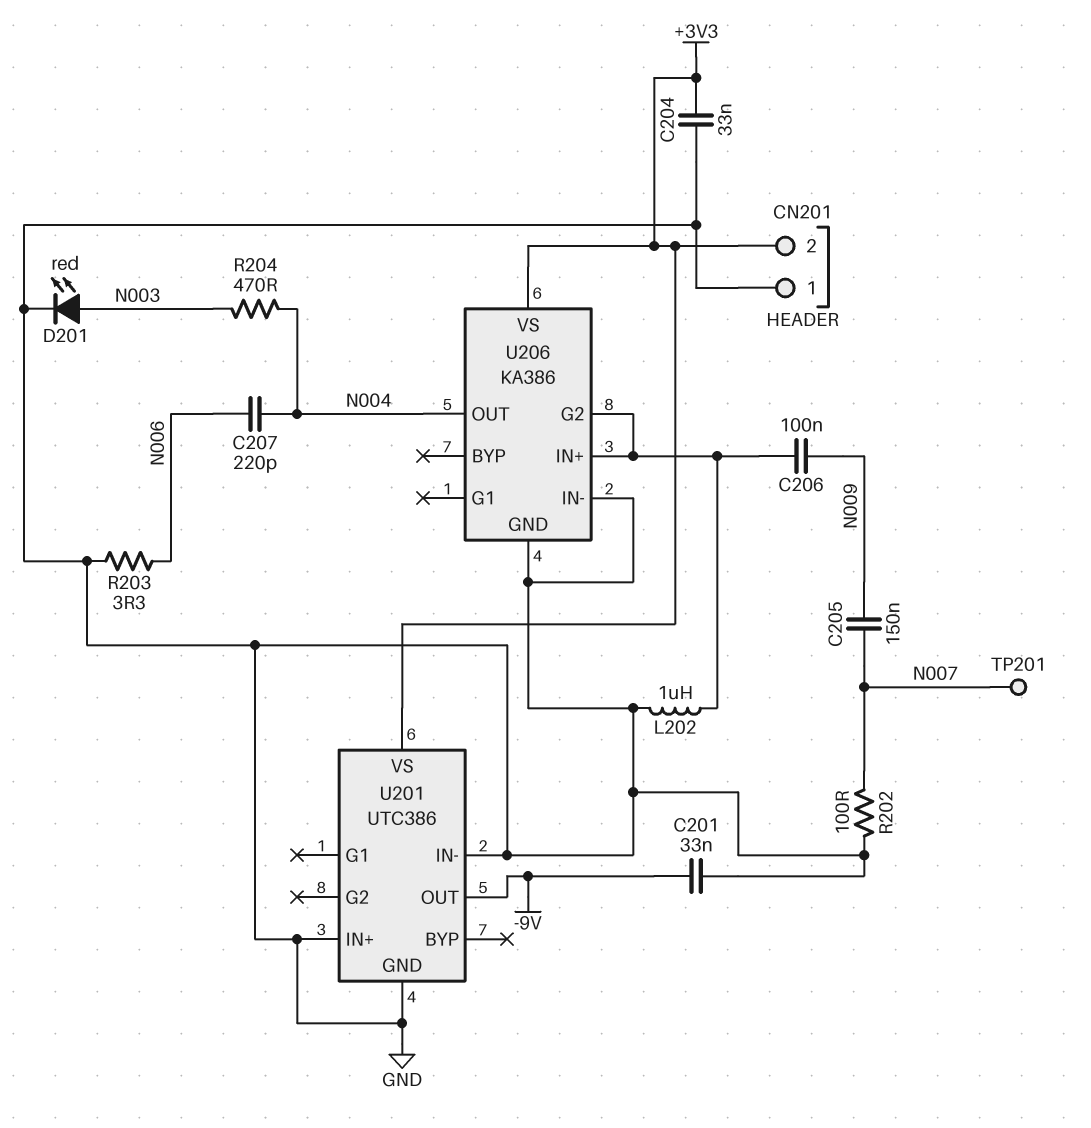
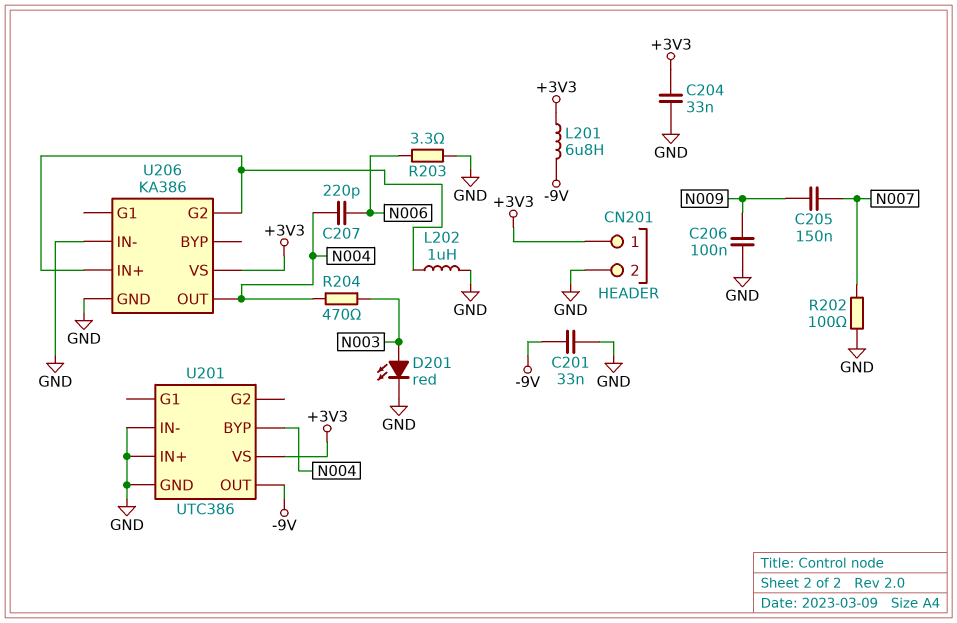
C206: 100nF (N009, U206/G2) -> 100nF (GND, N009)
CN201 pin 1: GND -> +3V3
CN201 pin 2: +3V3 -> GND
L201: none -> 6.8uH (+3V3, -9V)
TP201: test point (N007) -> none
U201 pin BYP: none -> N004

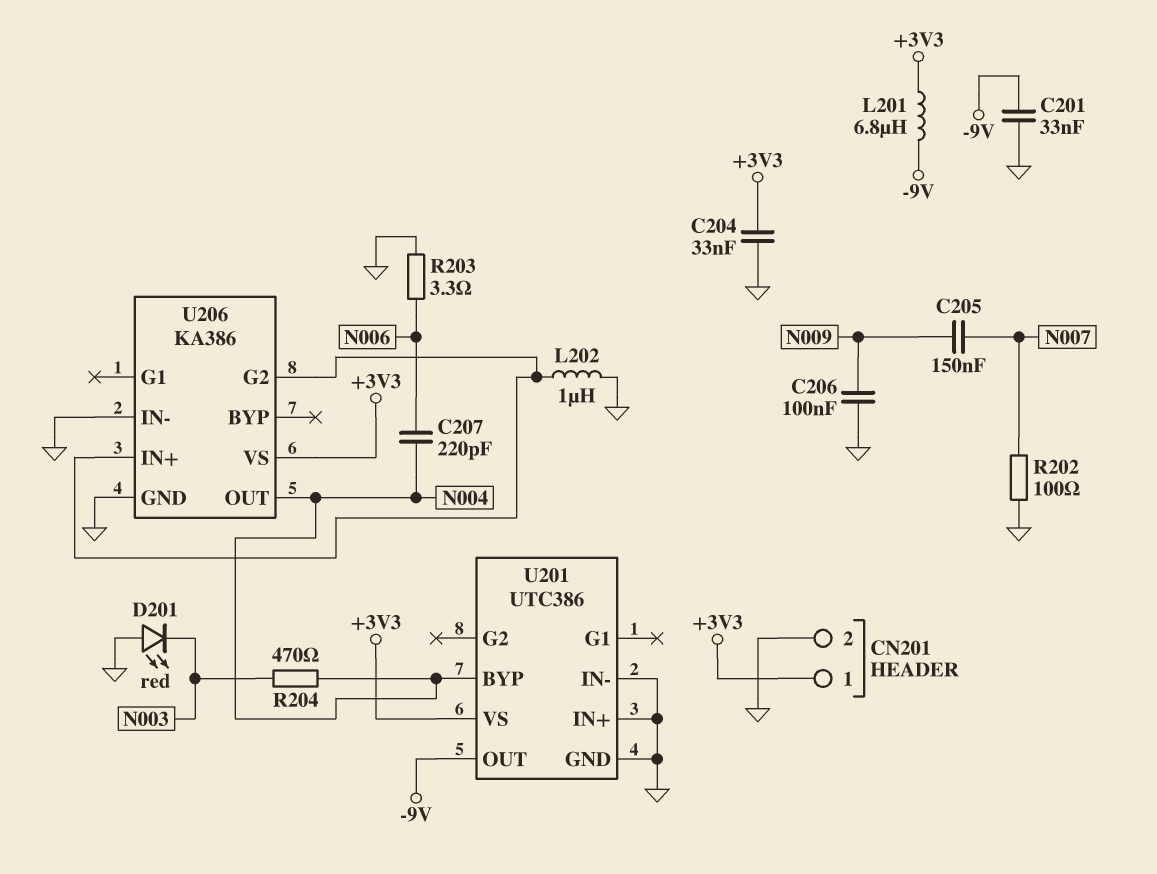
D201: LED red (A N003, K GND) -> LED red (A GND, K N003)

